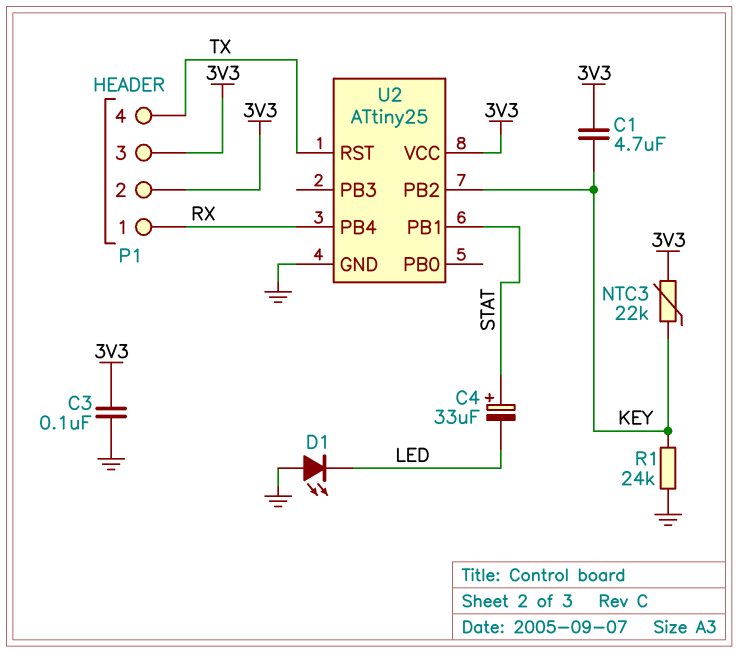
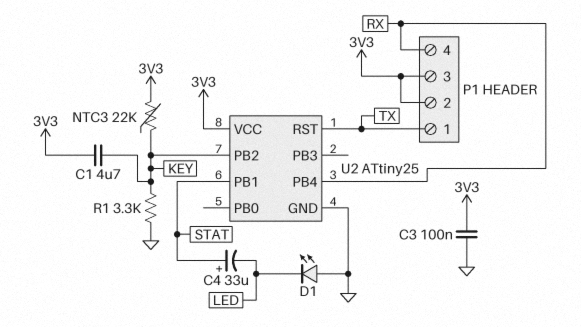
P1 pin 1: RX -> TX
P1 pin 4: TX -> RX
R1: 24k (GND, KEY) -> 3.3k (GND, KEY)

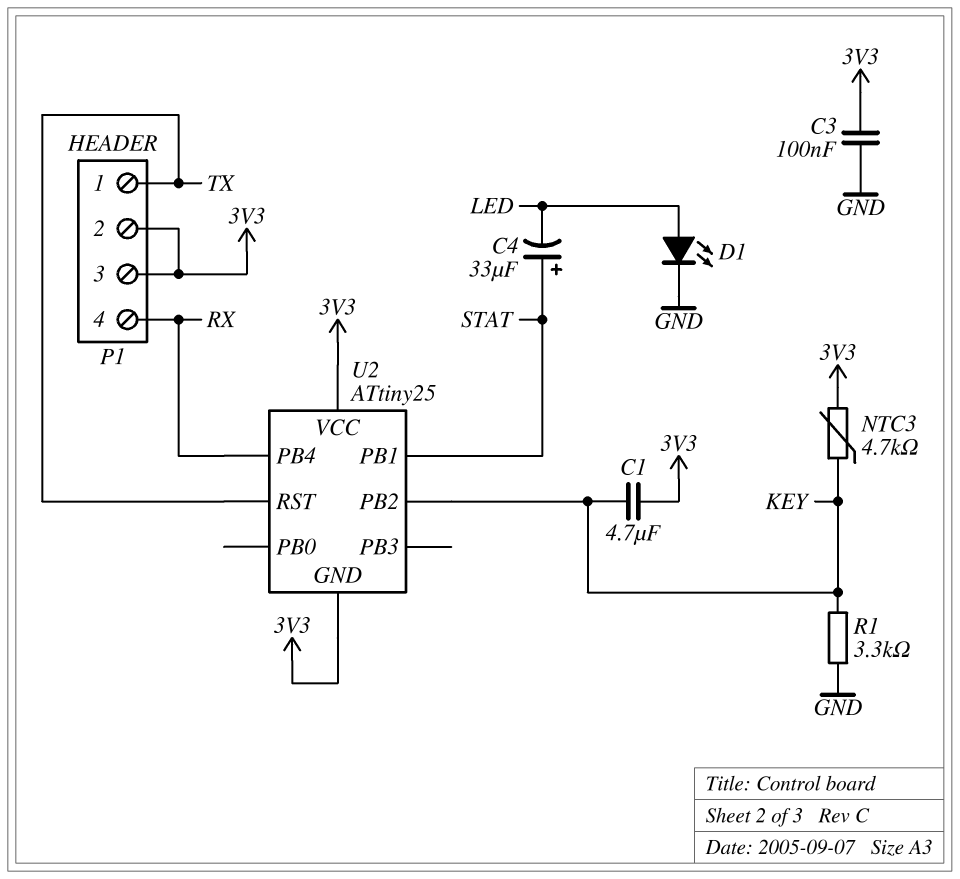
D1: LED (A GND, K LED) -> LED (A LED, K GND)
NTC3: 22k (3V3, KEY) -> 4.7k (3V3, KEY)
U2 pin GND: GND -> 3V3

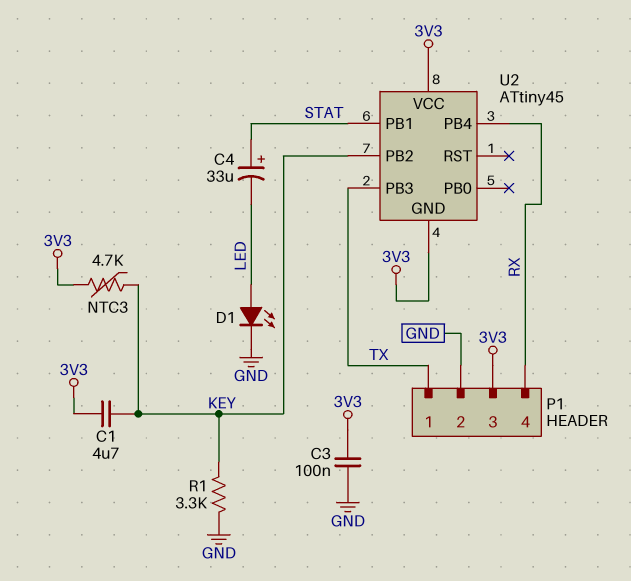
P1 pin 2: 3V3 -> GND
U2: ATtiny25 -> ATtiny45
U2 pin PB3: none -> TX
U2 pin RST: TX -> none

